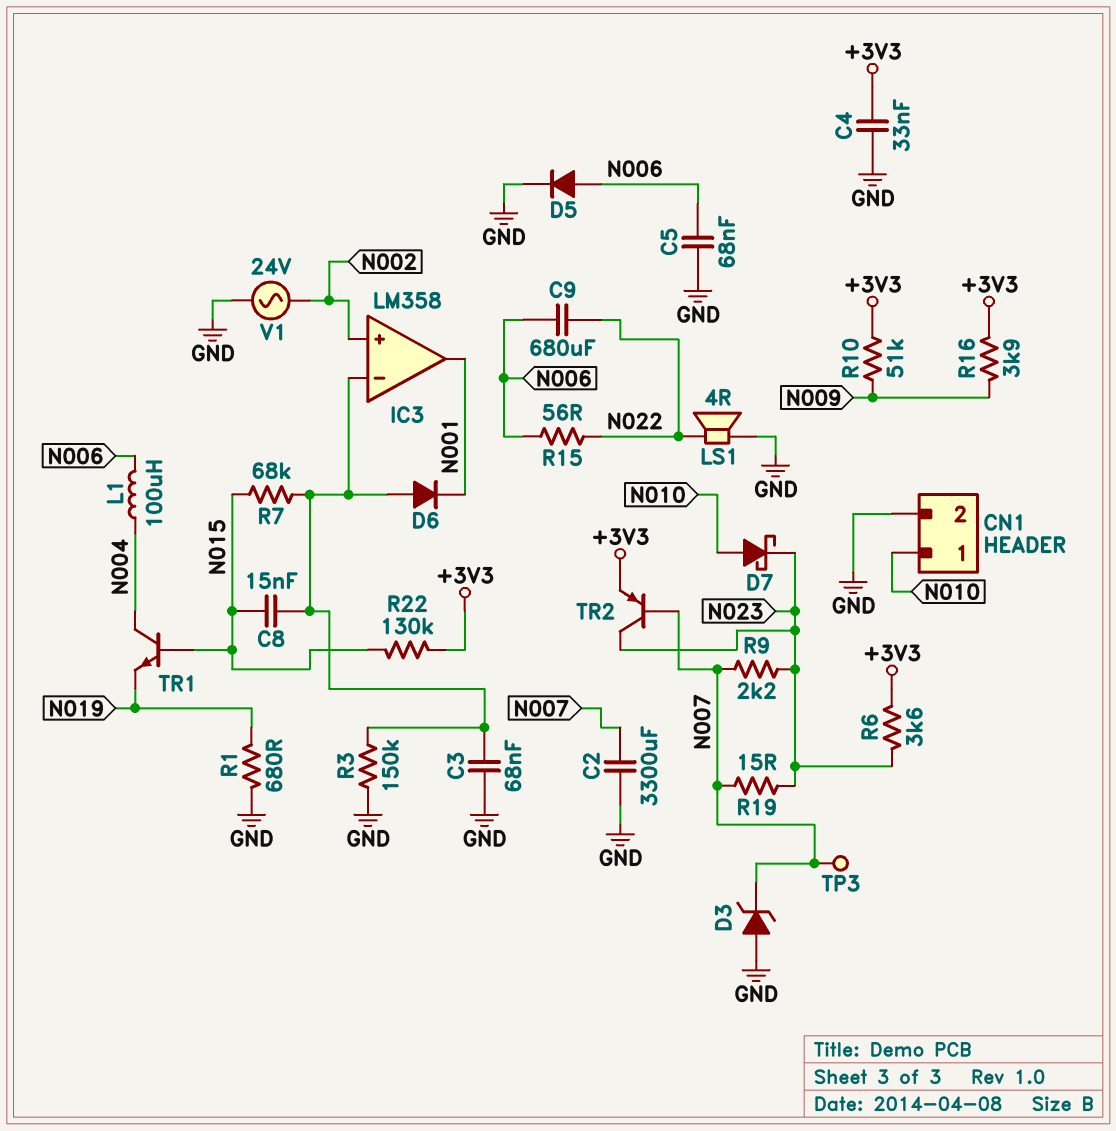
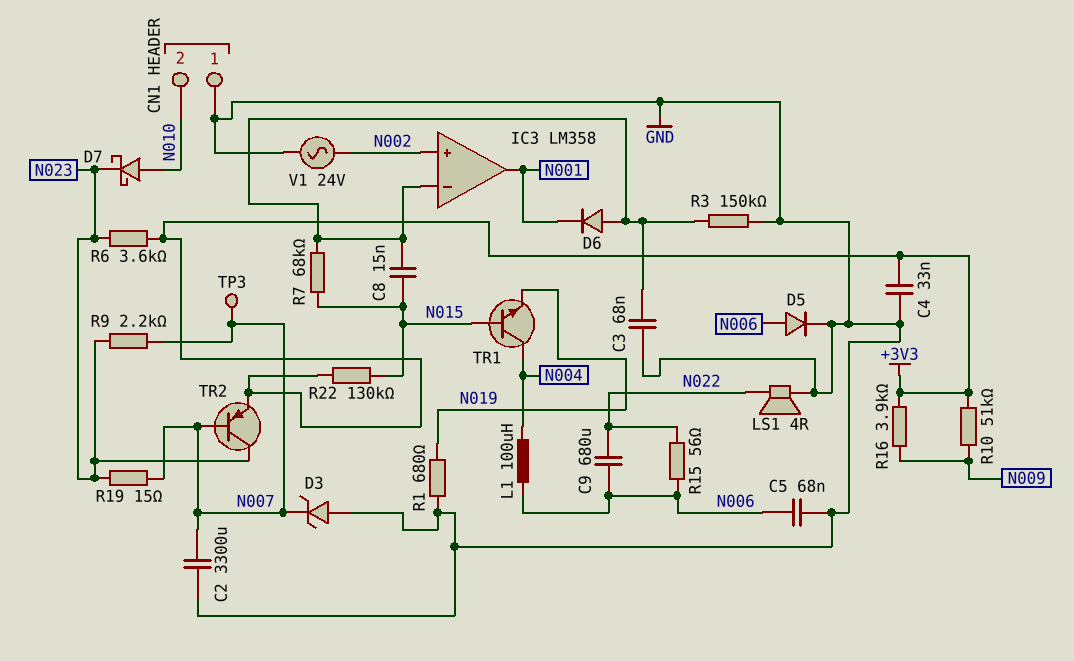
CN1 pin 1: N010 -> GND
CN1 pin 2: GND -> N010

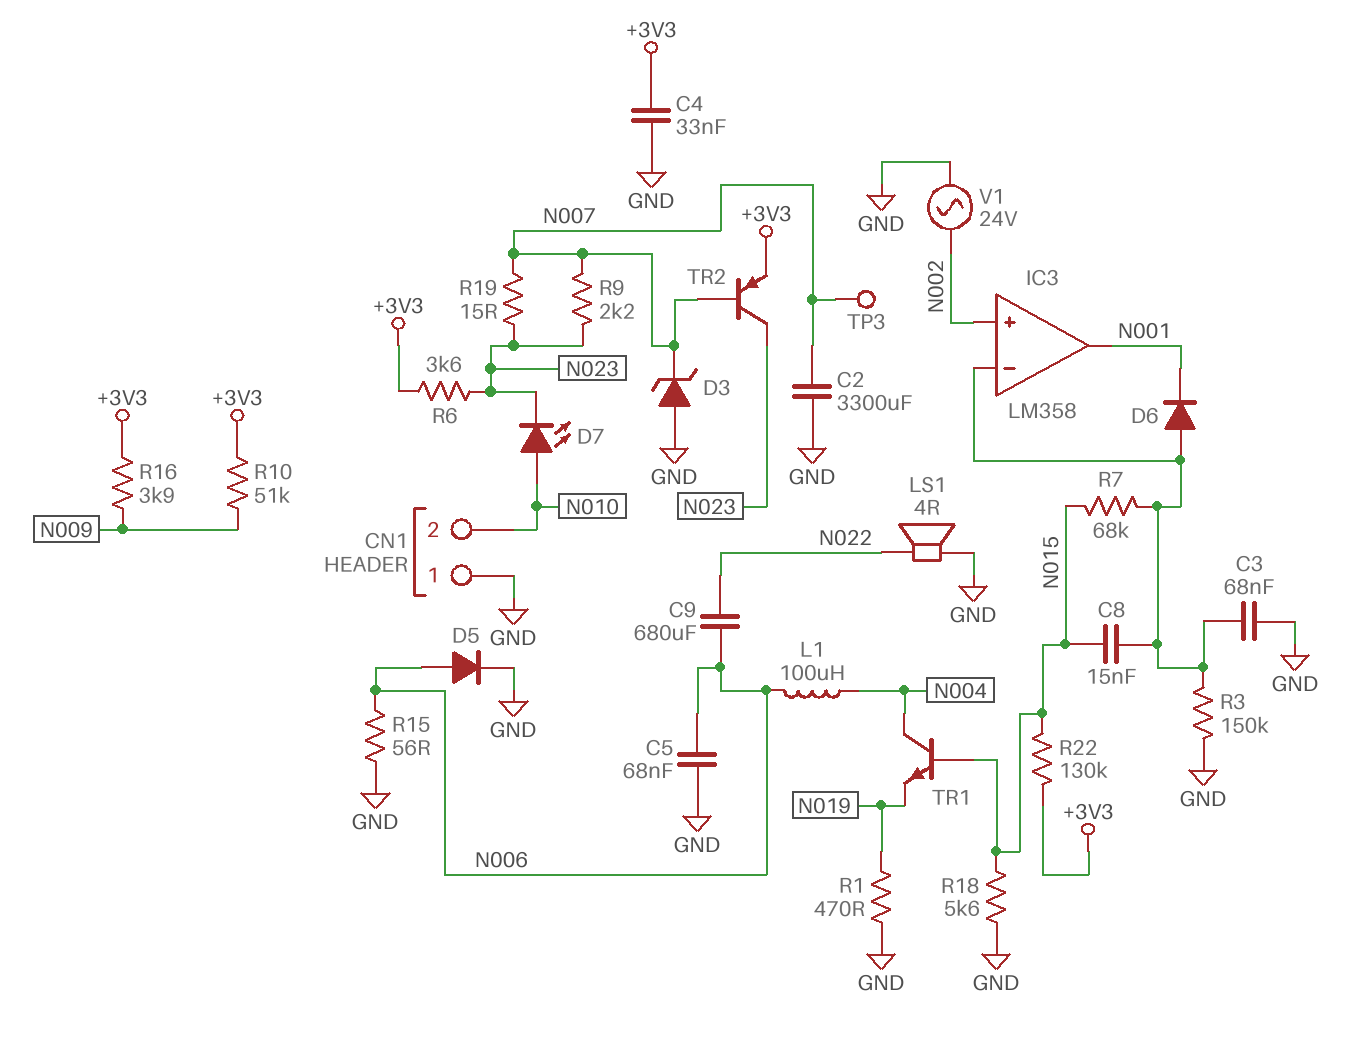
D7: schottky (A N010, K N023) -> LED (A N010, K N023)
R1: 680 (GND, N019) -> 470 (GND, N019)
R15: 56 (N006, N022) -> 56 (GND, N006)
R18: none -> 5.6k (GND, N015)

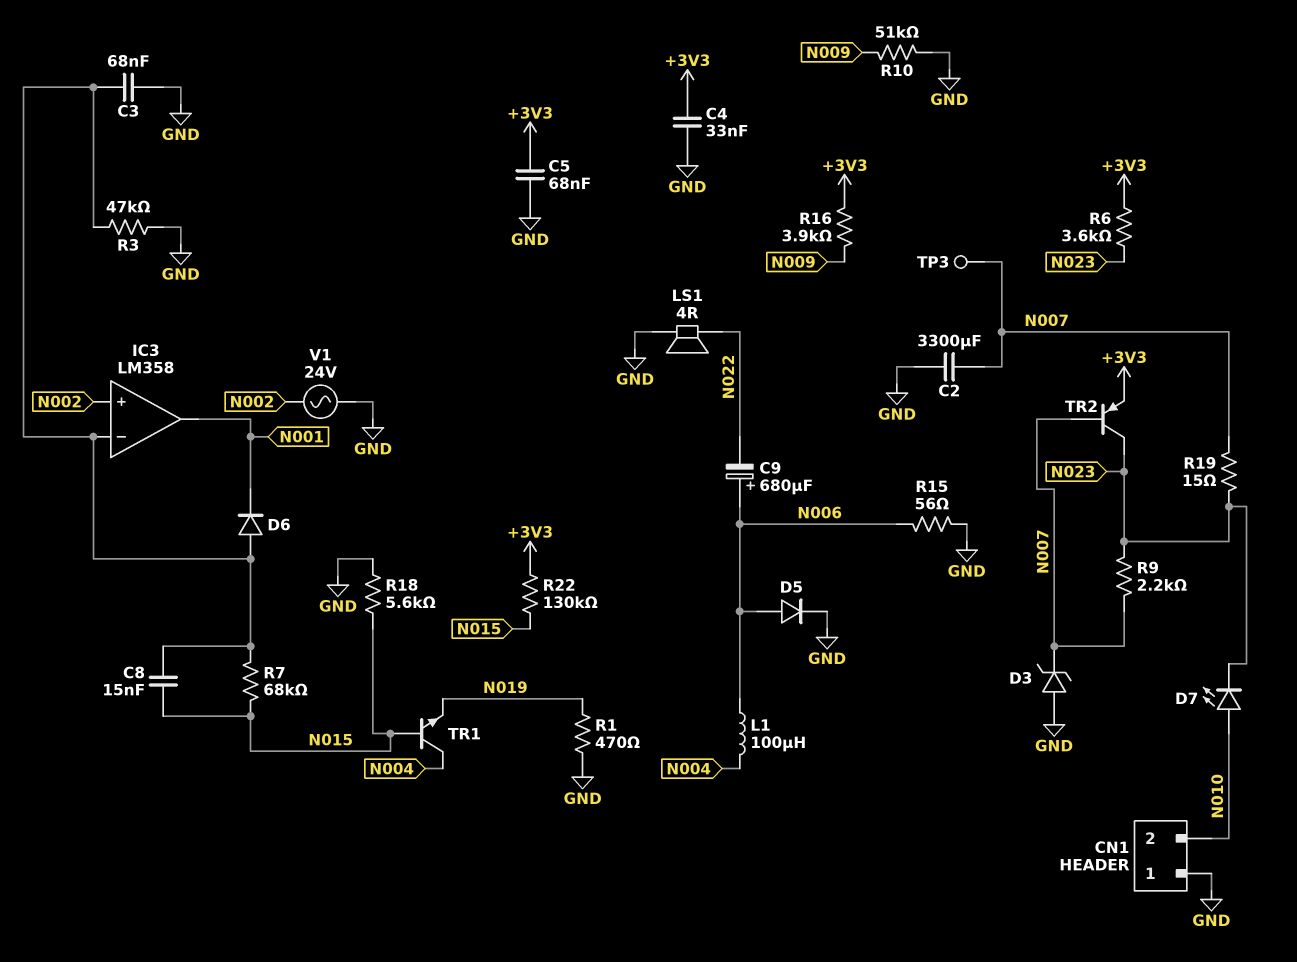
C5: 68nF (GND, N006) -> 68nF (+3V3, GND)
C9: 680uF (N006, N022) -> 680uF (plus N006, minus N022)
R3: 150k (GND, IC3/in-) -> 47k (GND, IC3/in-)
R10: 51k (+3V3, N009) -> 51k (GND, N009)

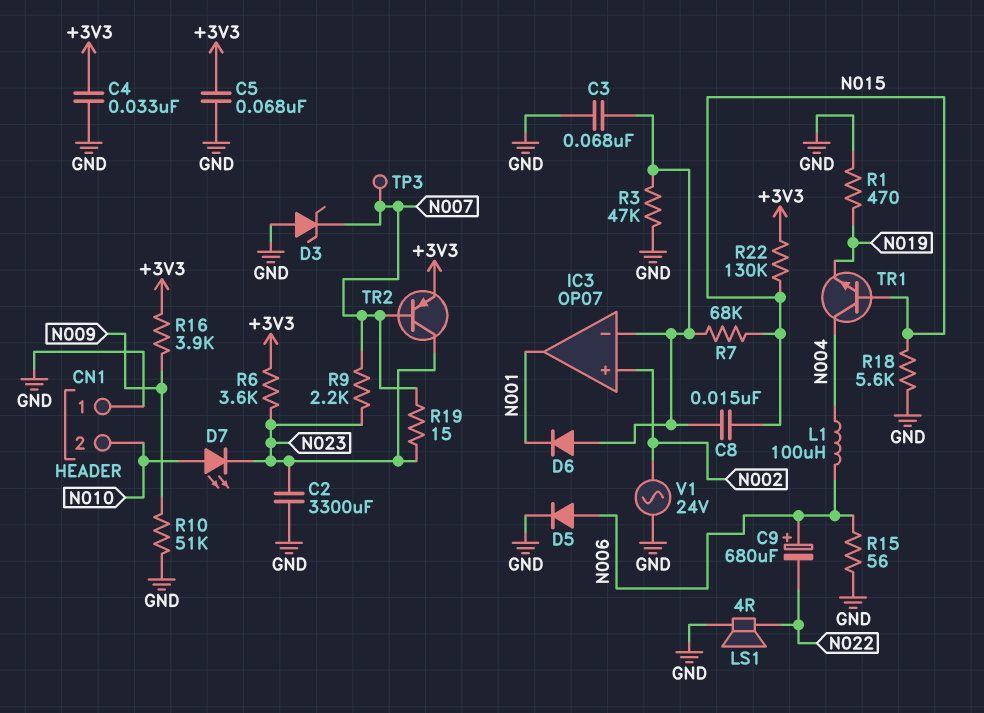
C2: 3300uF (GND, N007) -> 3300uF (GND, N023)
IC3: LM358 -> OP07

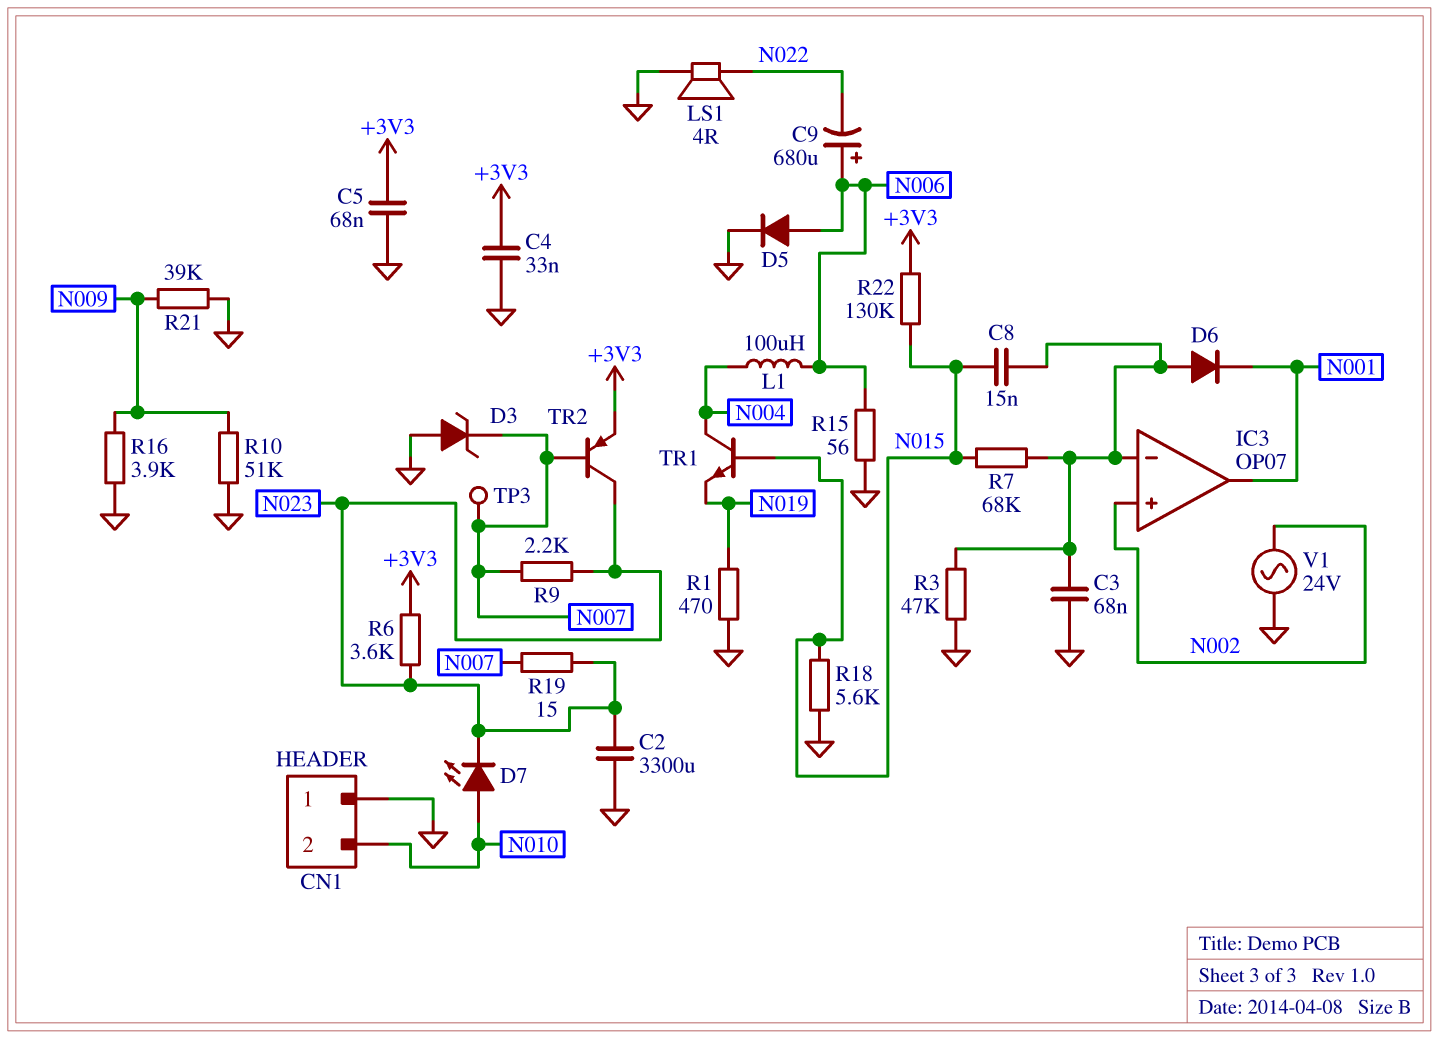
R16: 3.9k (+3V3, N009) -> 3.9k (GND, N009)
R21: none -> 39k (GND, N009)

